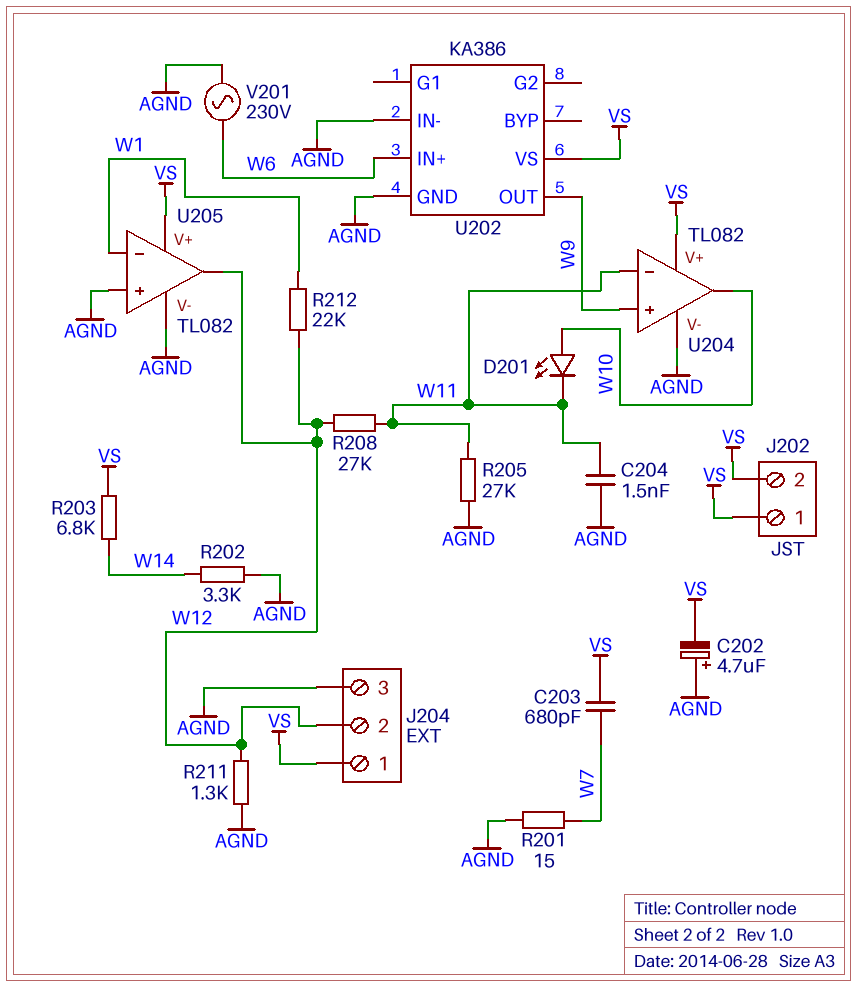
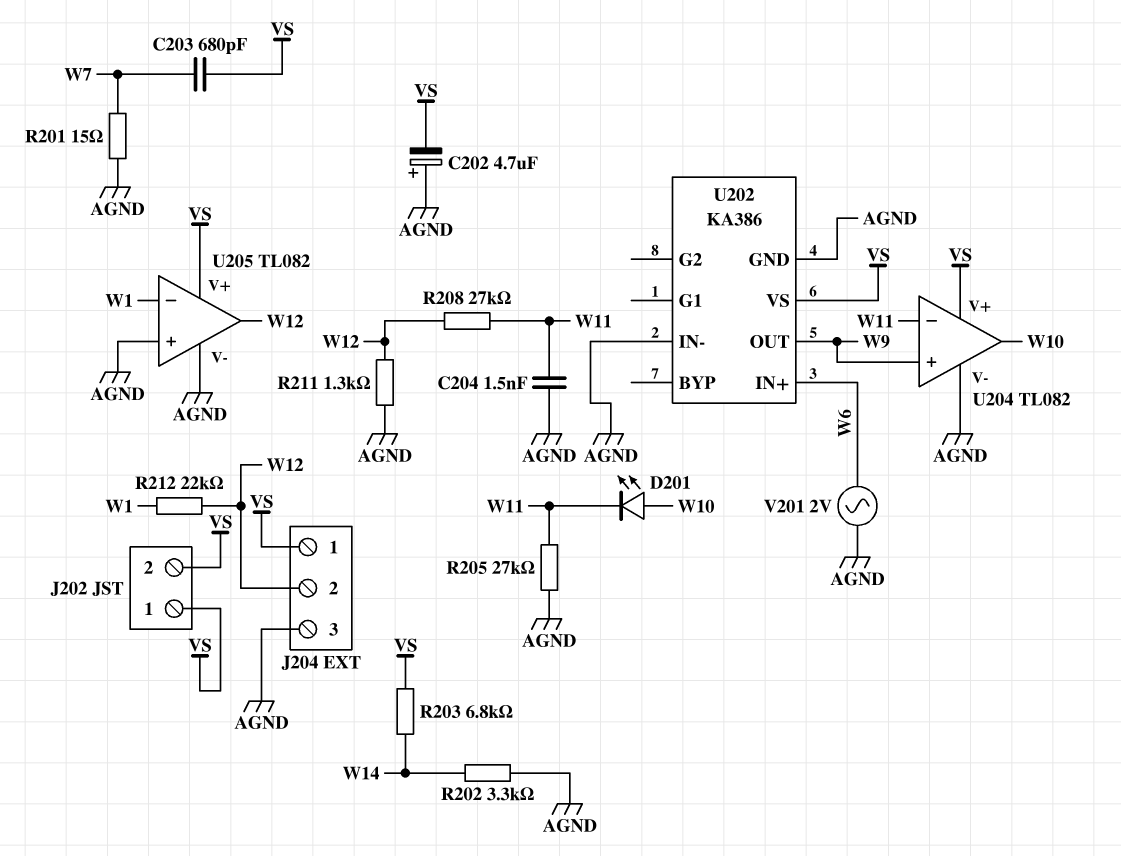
V201: AC 230V (AGND, W6) -> AC 2V (AGND, W6)

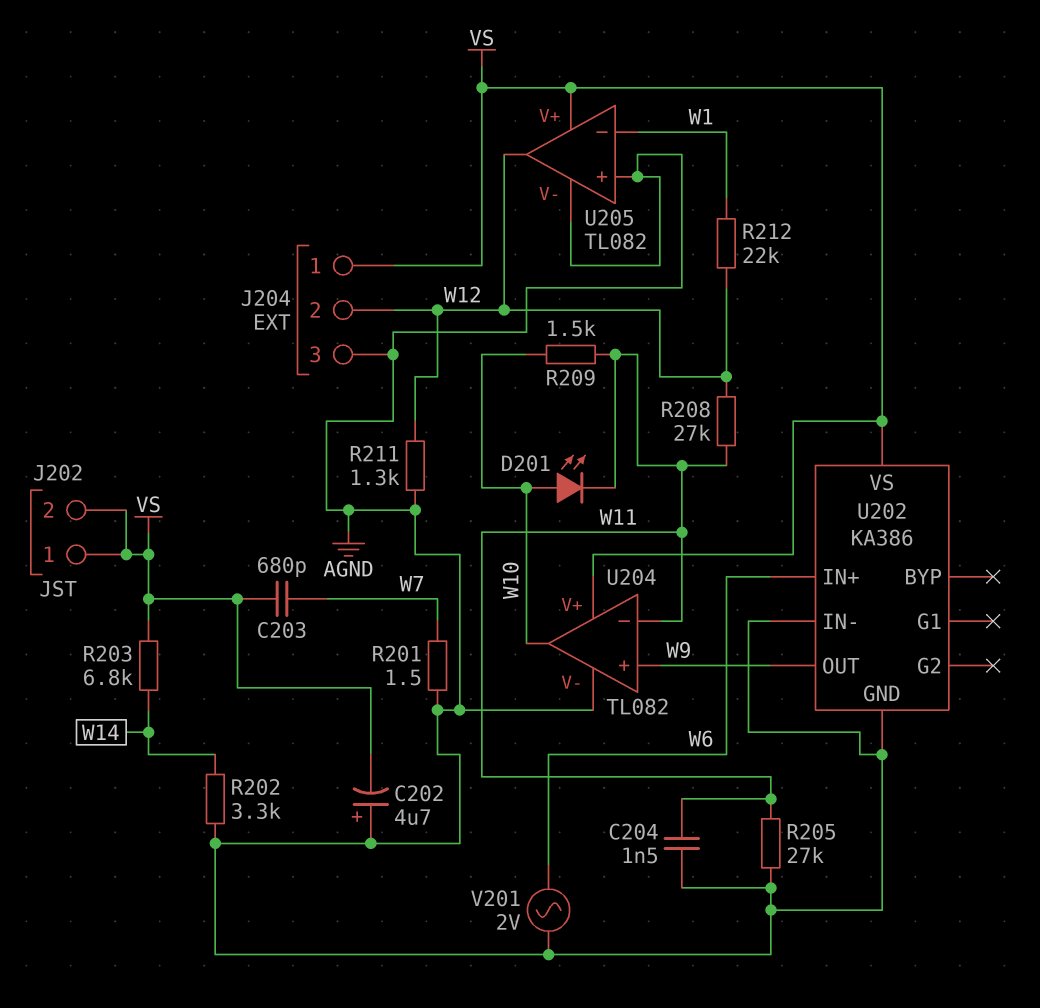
R201: 15 (AGND, W7) -> 1.5 (AGND, W7)
R209: none -> 1.5k (W10, W11)

